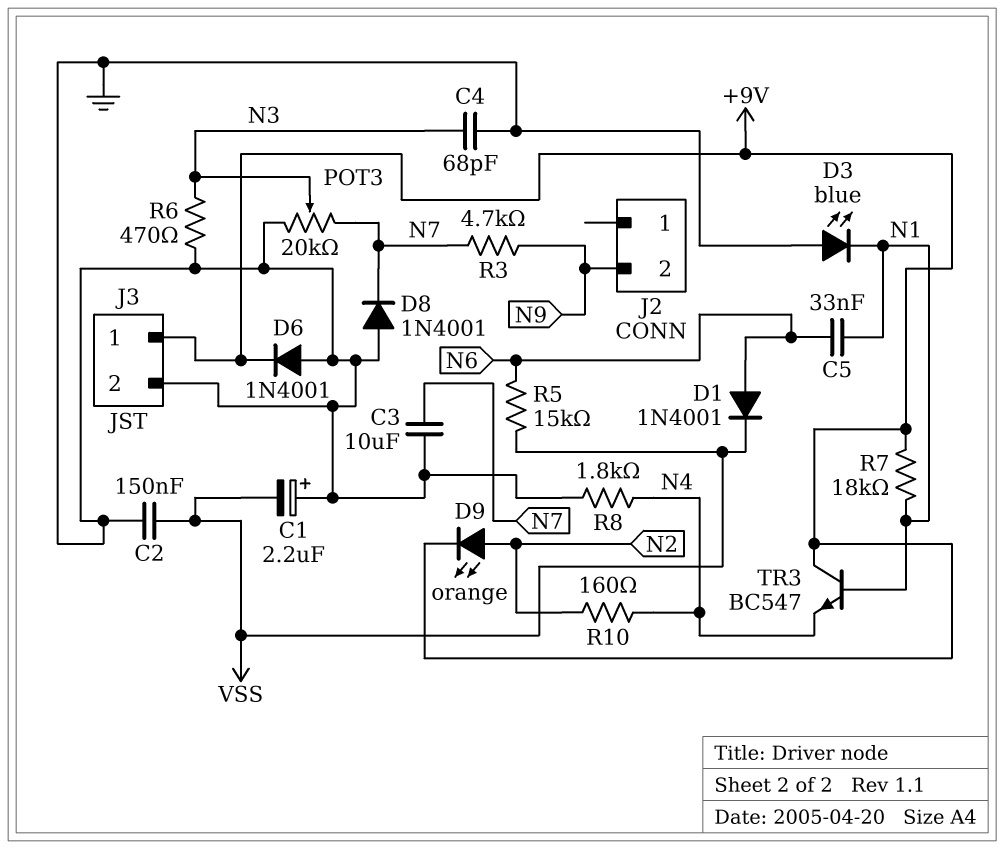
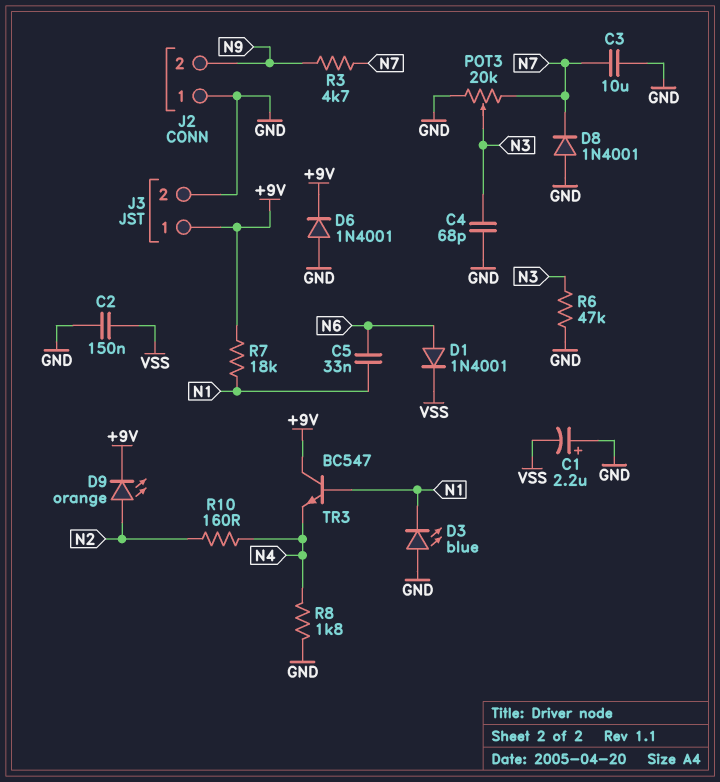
J2 pin 1: none -> GND
R5: 15k (N6, VSS) -> none
R6: 470 (GND, N3) -> 47k (GND, N3)

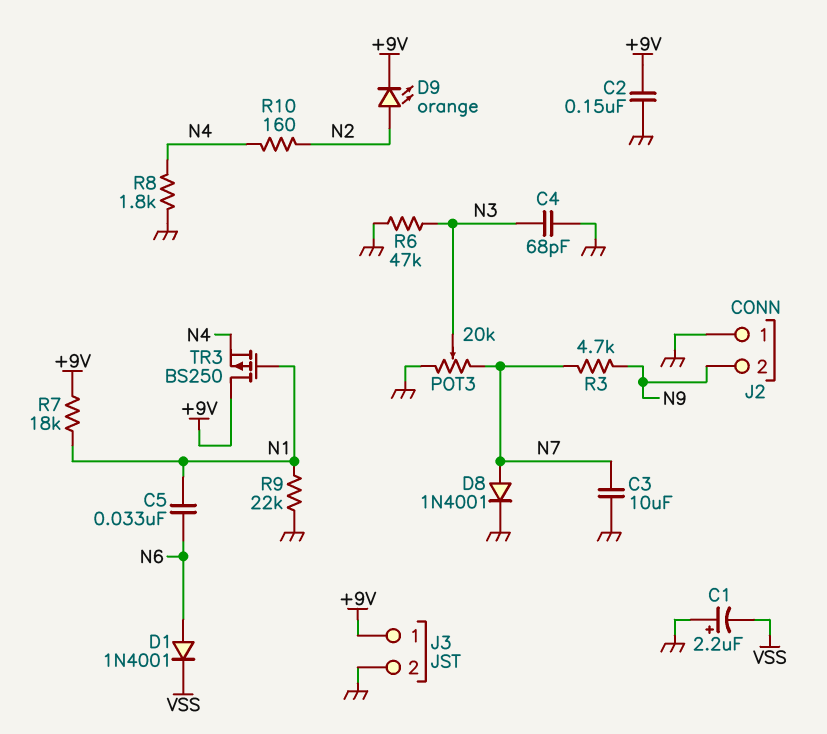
C2: 150nF (GND, VSS) -> 150nF (+9V, GND)
D3: LED blue (A GND, K N1) -> none
D6: diode 1N4001 (A GND, K +9V) -> none
D8: diode 1N4001 (A GND, K N7) -> diode 1N4001 (A N7, K GND)
R9: none -> 22k (GND, N1)
TR3: NPN BC547 (B N1, C +9V, E N4) -> PMOS BS250 (G N1, D +9V, S N4)

